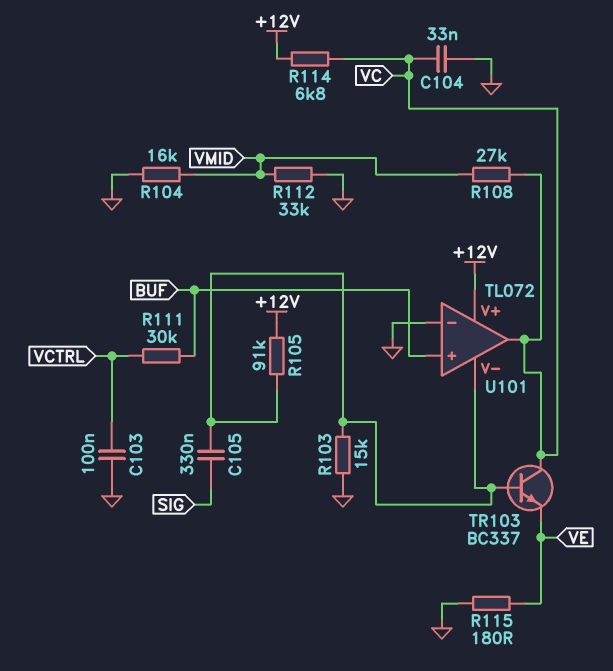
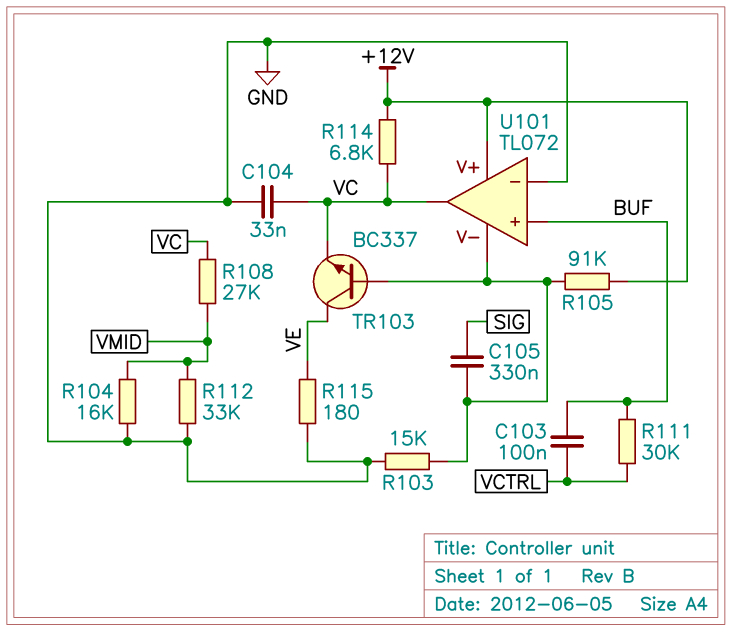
C103: 100nF (GND, VCTRL) -> 100nF (BUF, VCTRL)
TR103: NPN BC337 (B U101/V-, C VC, E VE) -> NPN BC337 (B U101/V-, C VE, E VC)

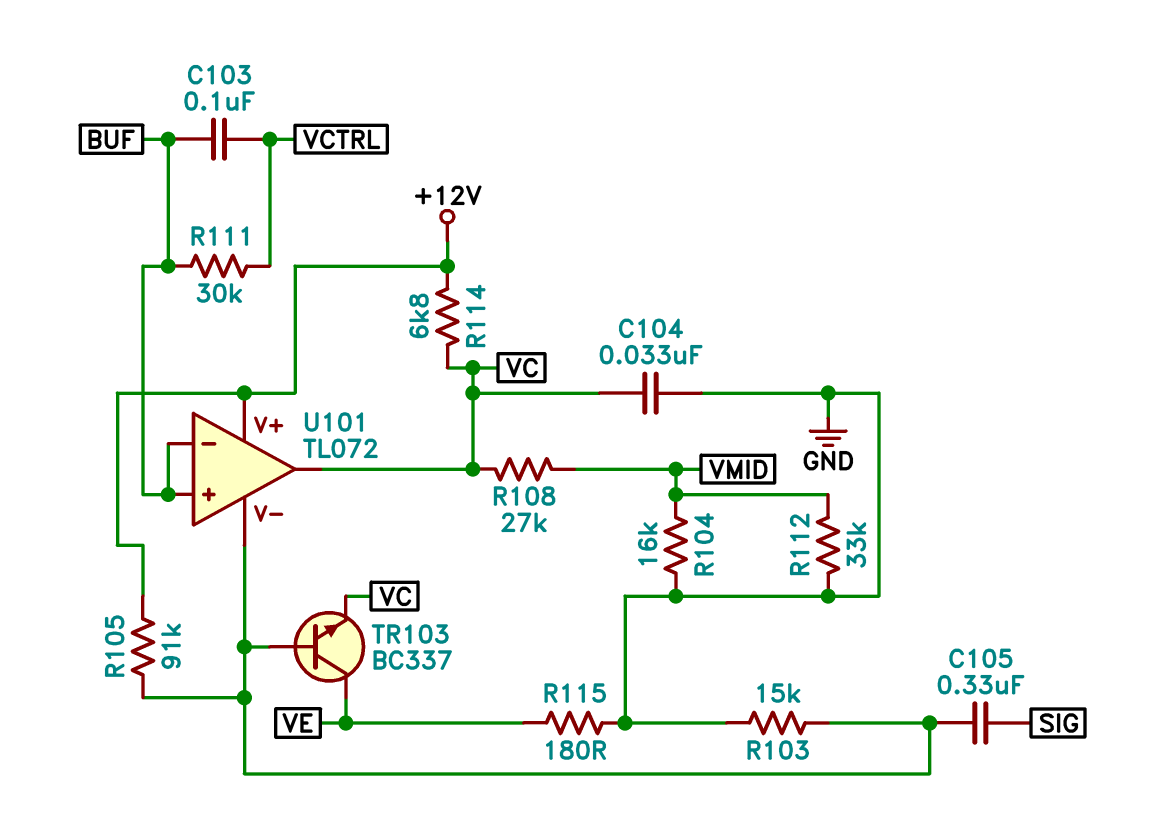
U101 pin in-: GND -> BUF

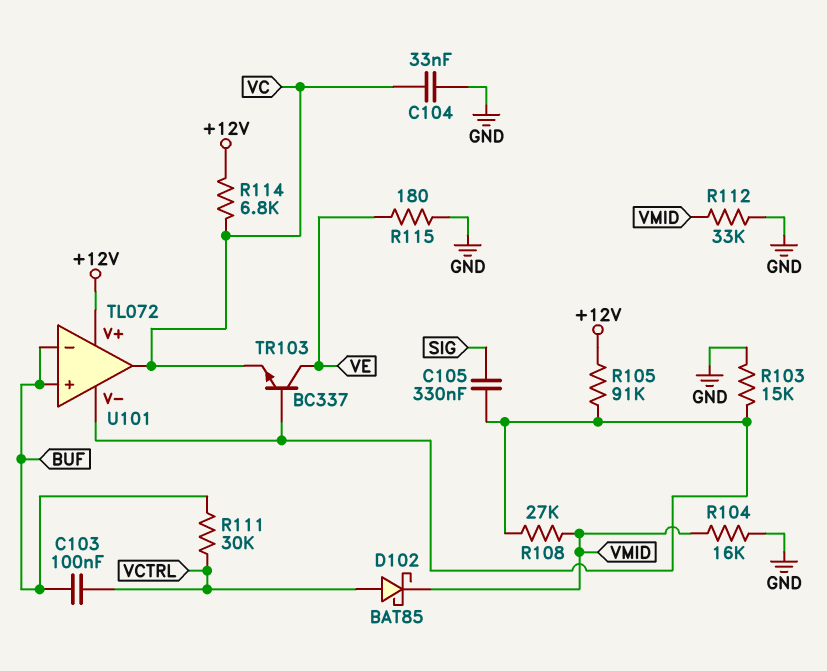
D102: none -> schottky BAT85 (A VCTRL, K VMID)
R108: 27k (VC, VMID) -> 27k (U101/V-, VMID)

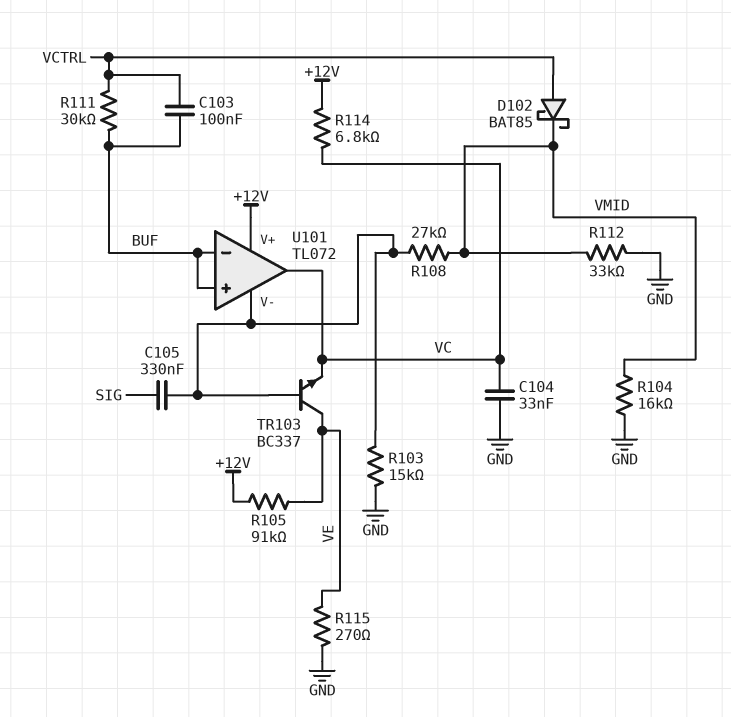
R105: 91k (+12V, U101/V-) -> 91k (+12V, VE)
R115: 180 (GND, VE) -> 270 (GND, VE)

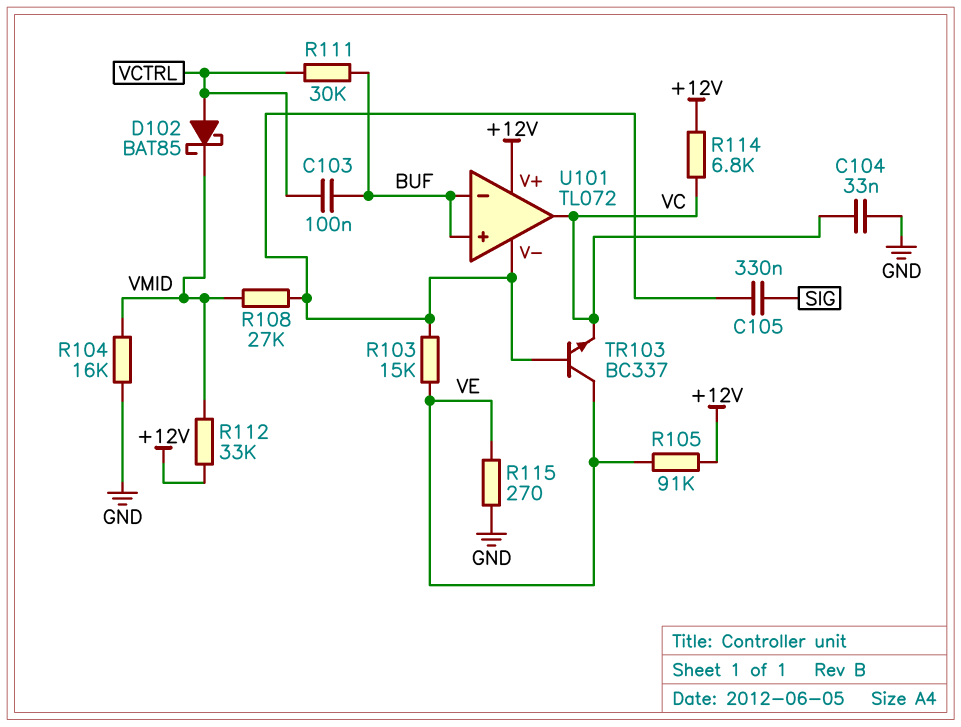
R103: 15k (GND, U101/V-) -> 15k (U101/V-, VE)
R112: 33k (GND, VMID) -> 33k (+12V, VMID)

